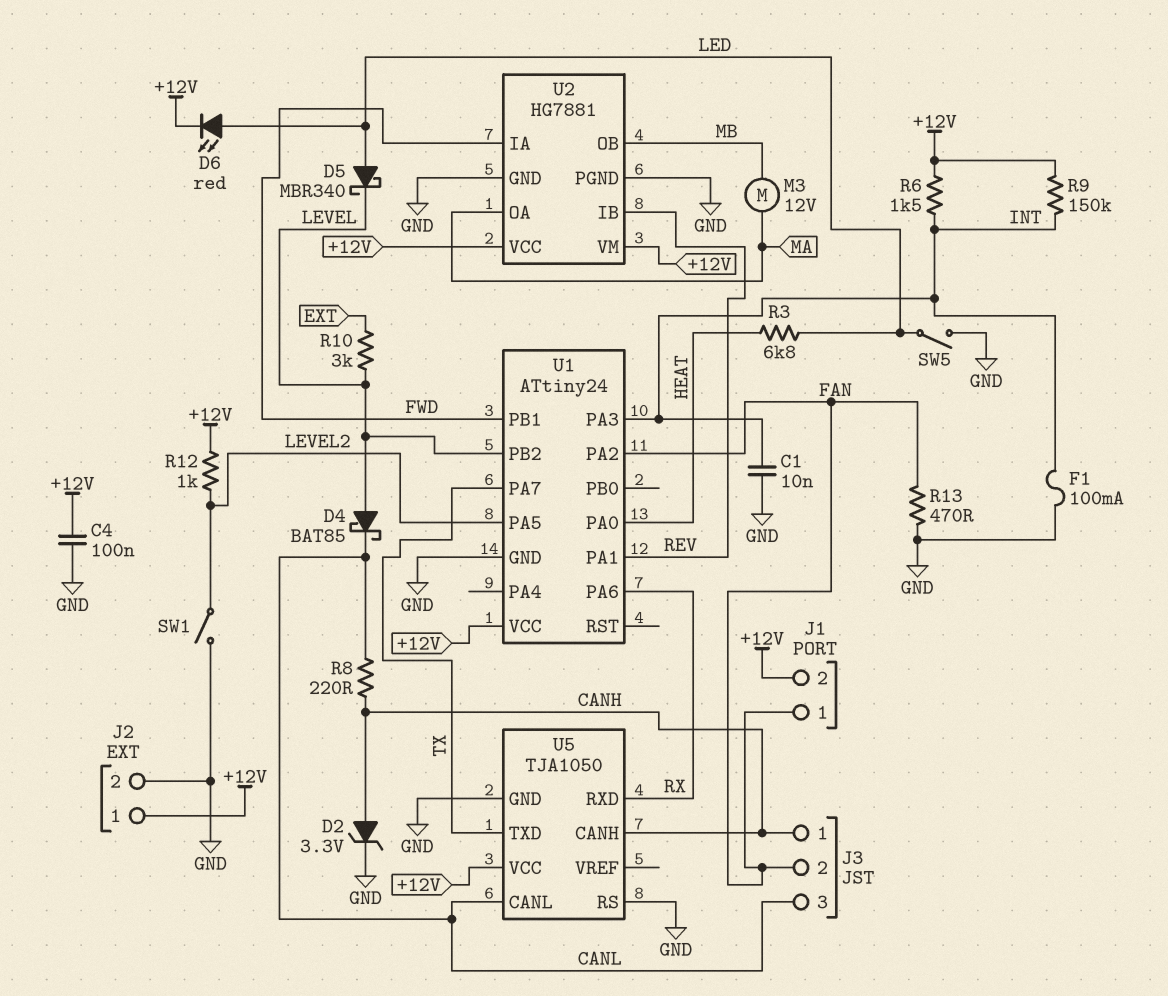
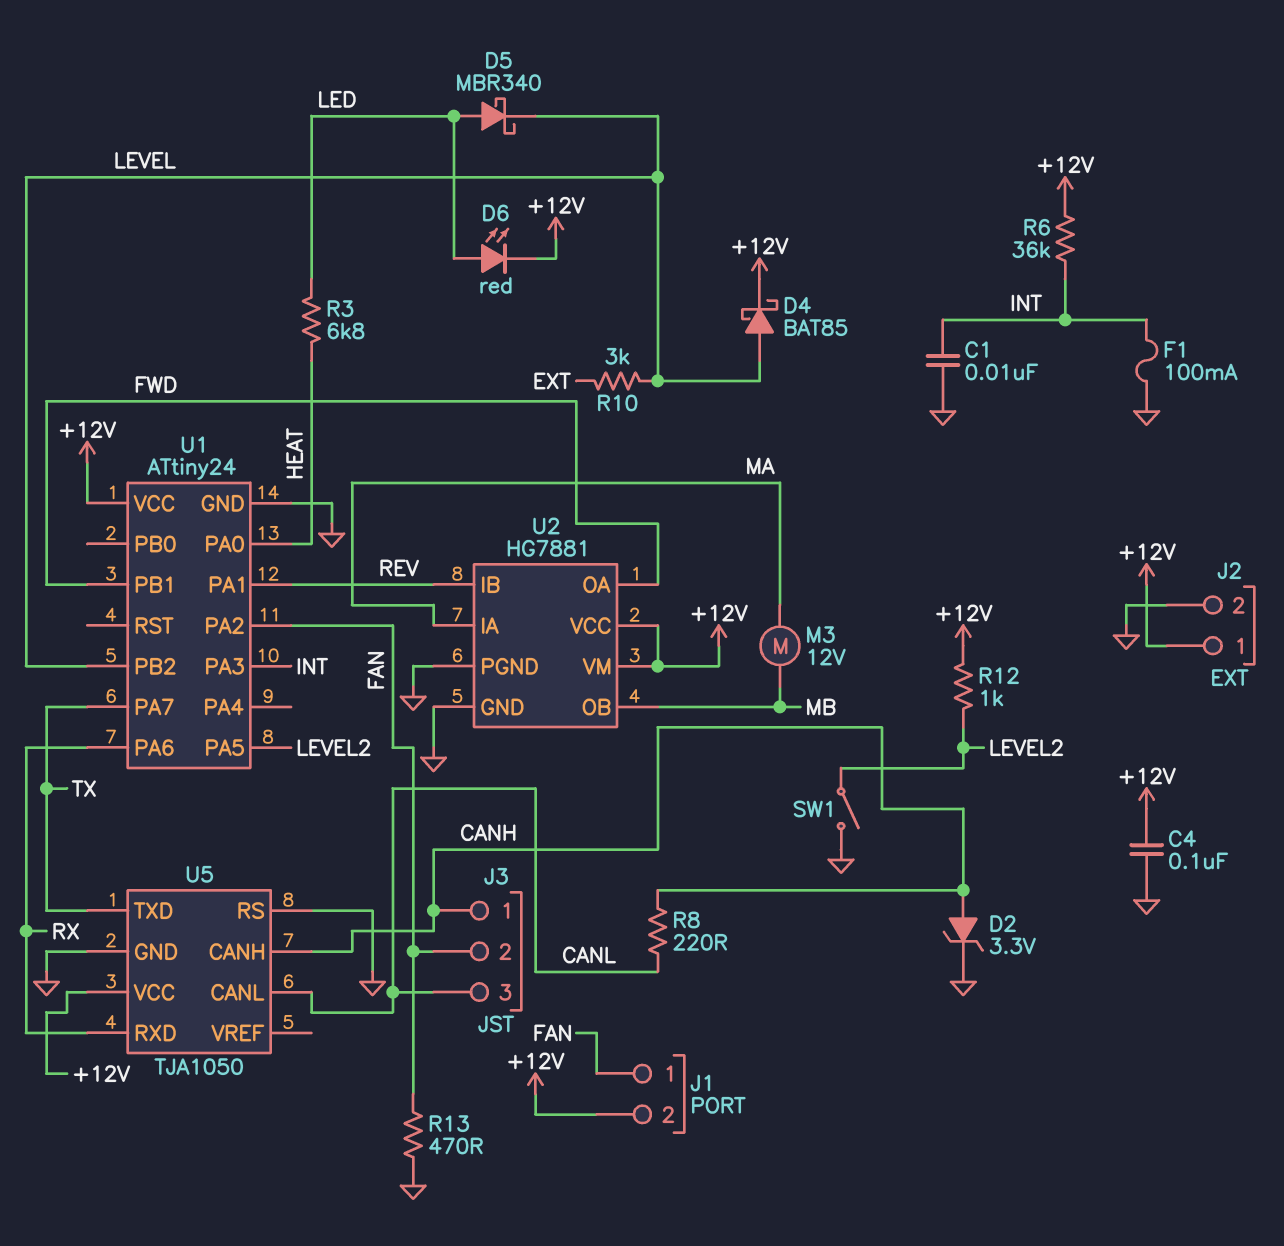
D4: schottky BAT85 (A LEVEL, K CANL) -> schottky BAT85 (A LEVEL, K +12V)
R6: 1.5k (+12V, INT) -> 36k (+12V, INT)
R9: 150k (+12V, INT) -> none
SW5: switch (GND, LED) -> none
U2 pin IA: FWD -> MA
U2 pin OA: MA -> FWD

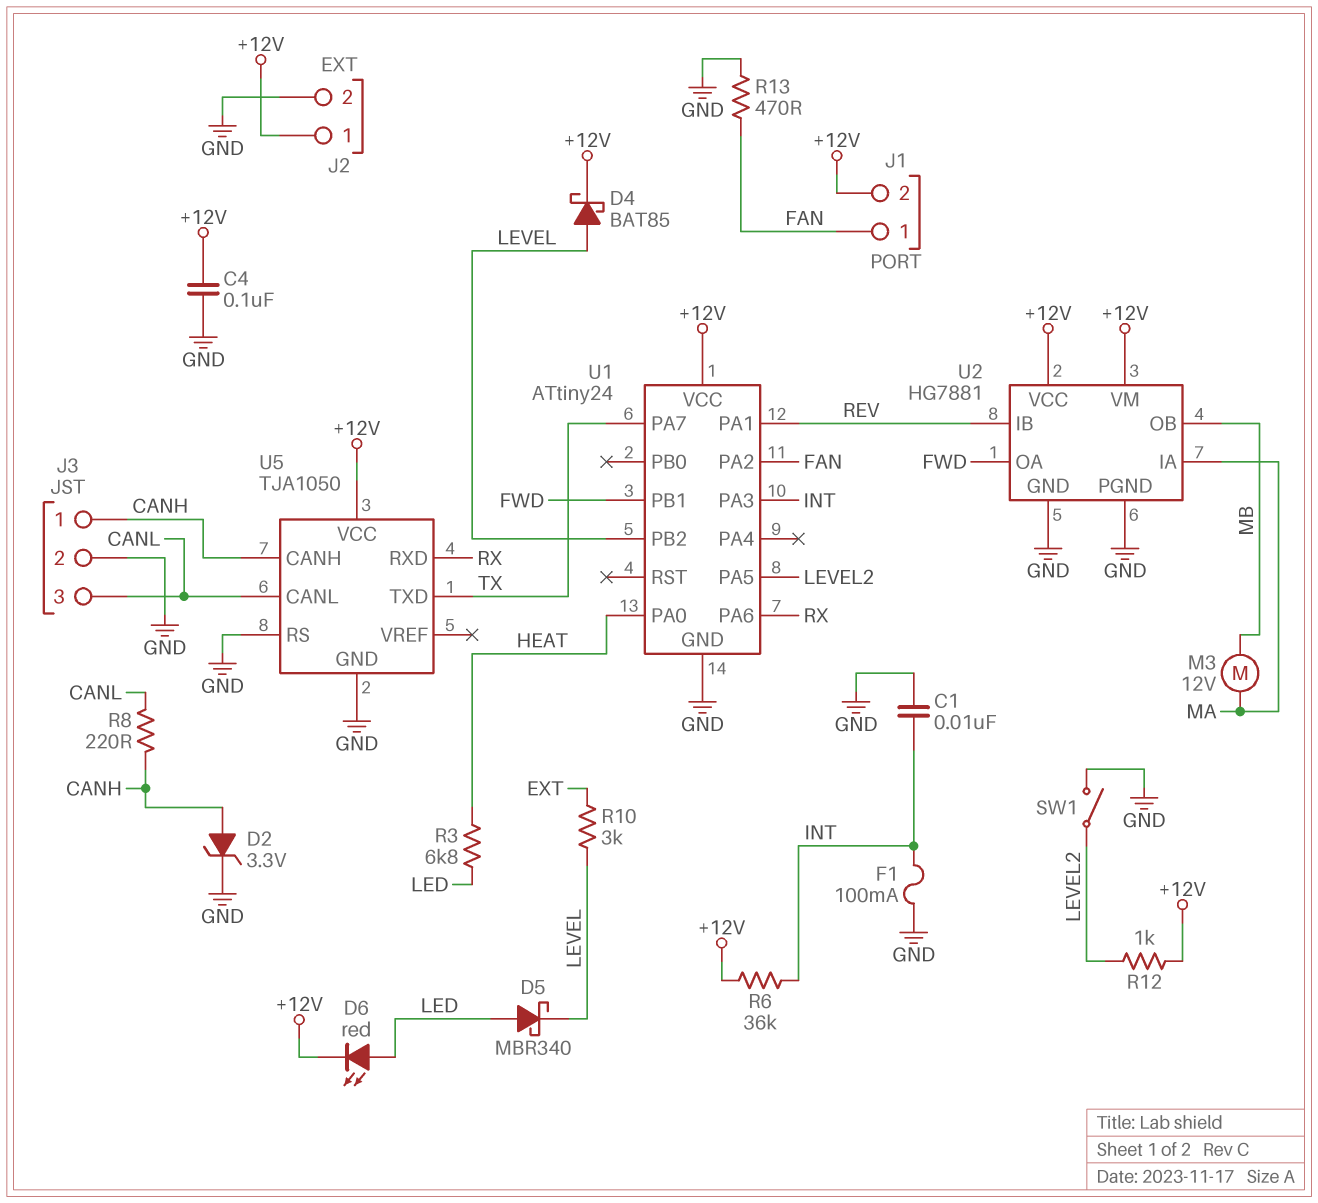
J3 pin 2: FAN -> GND

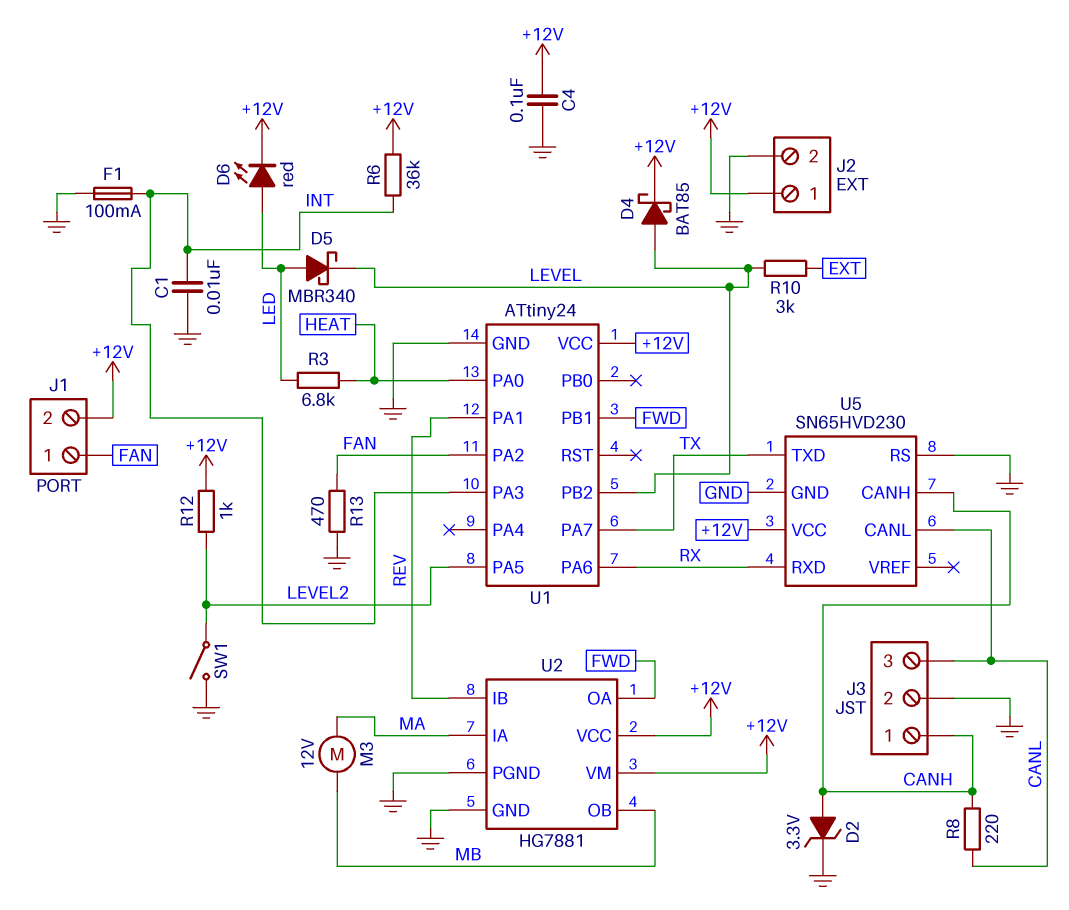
U5: TJA1050 -> SN65HVD230

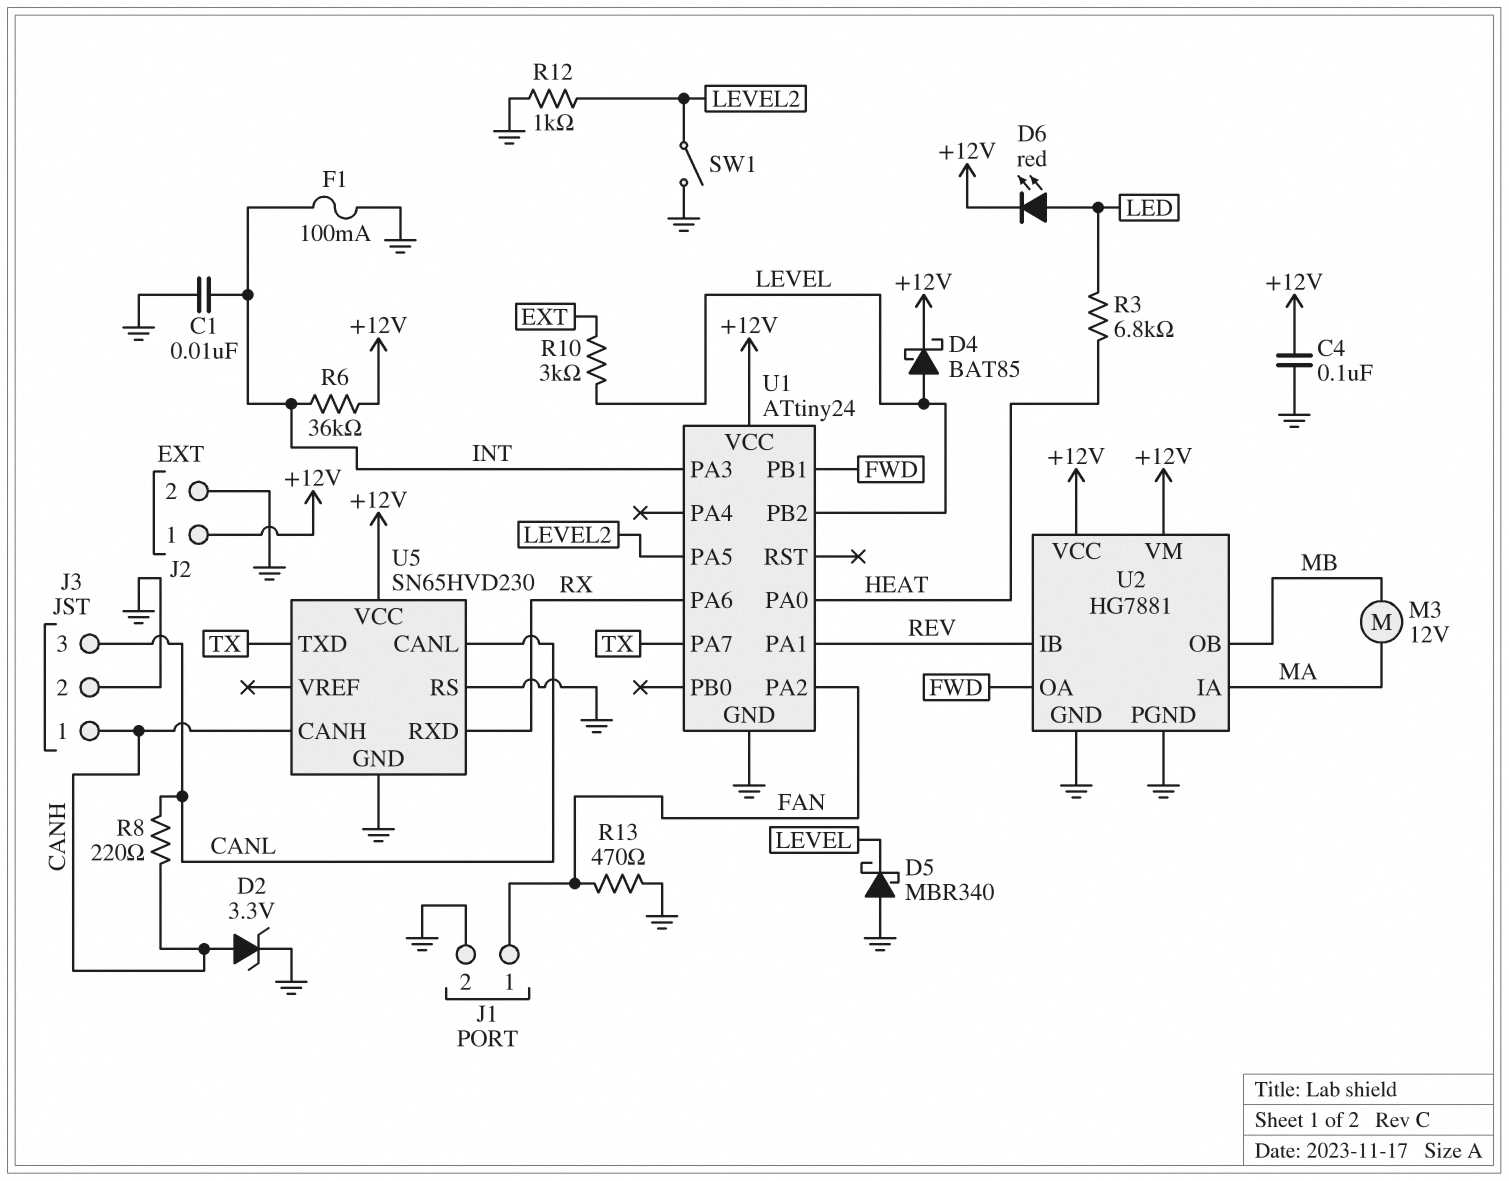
D5: schottky MBR340 (A LED, K LEVEL) -> schottky MBR340 (A GND, K LEVEL)
J1 pin 2: +12V -> GND
R12: 1k (+12V, LEVEL2) -> 1k (GND, LEVEL2)

